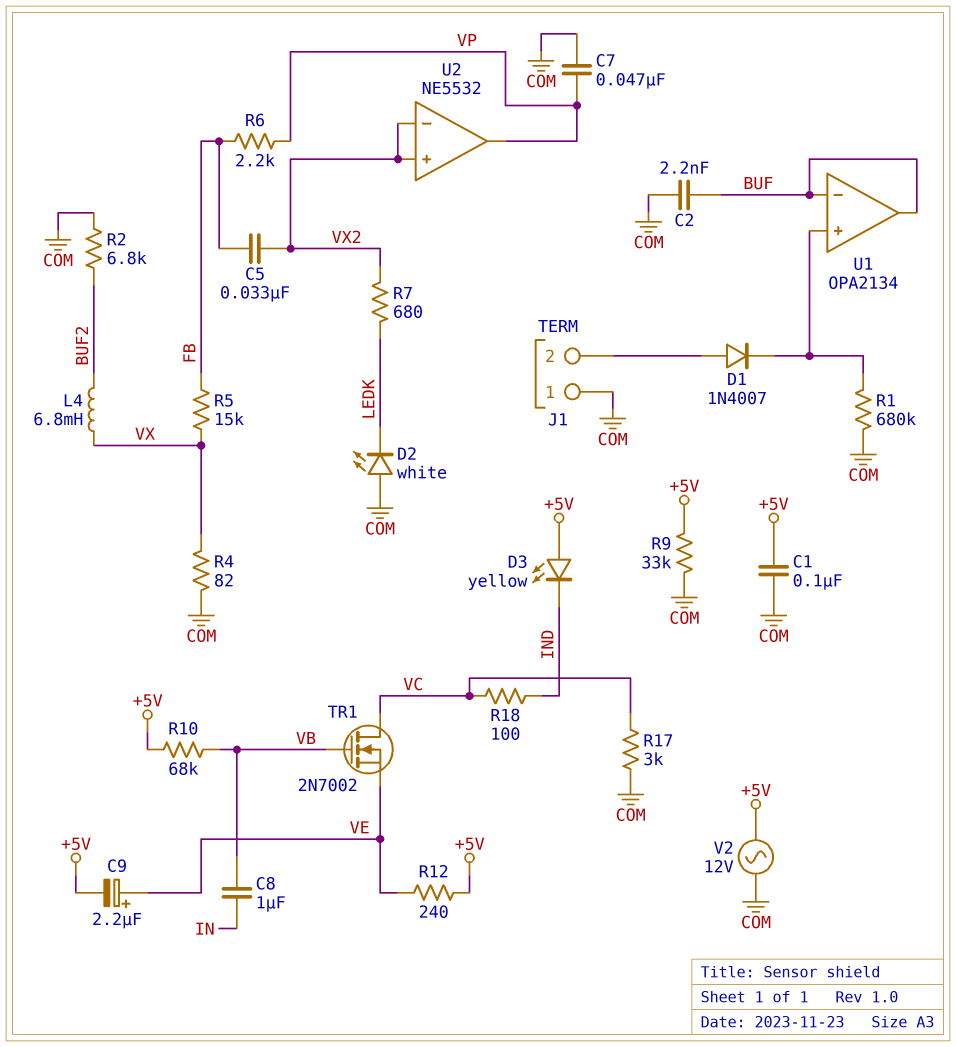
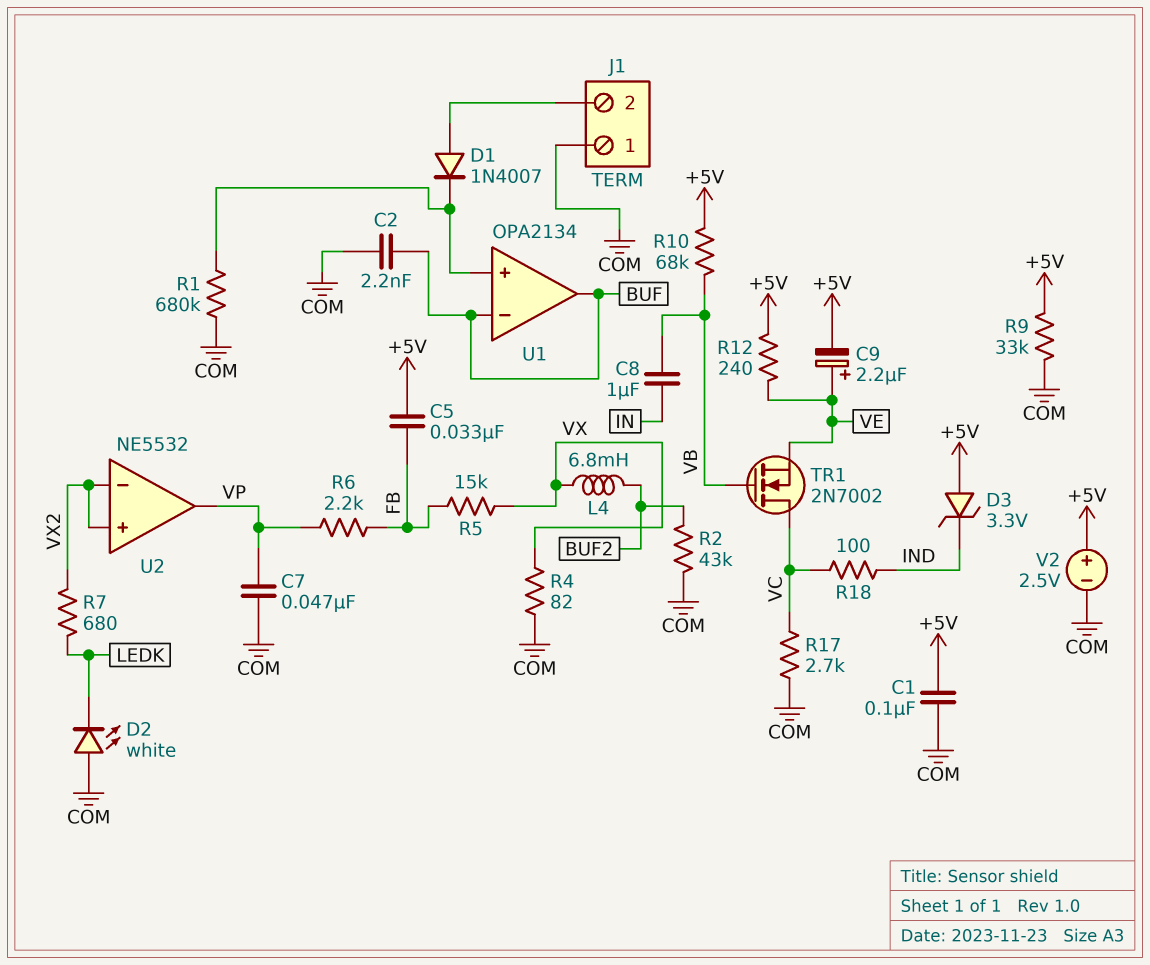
C5: 33nF (FB, VX2) -> 33nF (+5V, FB)
D3: LED yellow (A +5V, K IND) -> zener 3.3V (A +5V, K IND)
R2: 6.8k (BUF2, COM) -> 43k (BUF2, COM)
R17: 3k (COM, VC) -> 2.7k (COM, VC)
V2: AC 12V (+5V, COM) -> 2.5V (plus +5V, minus COM)

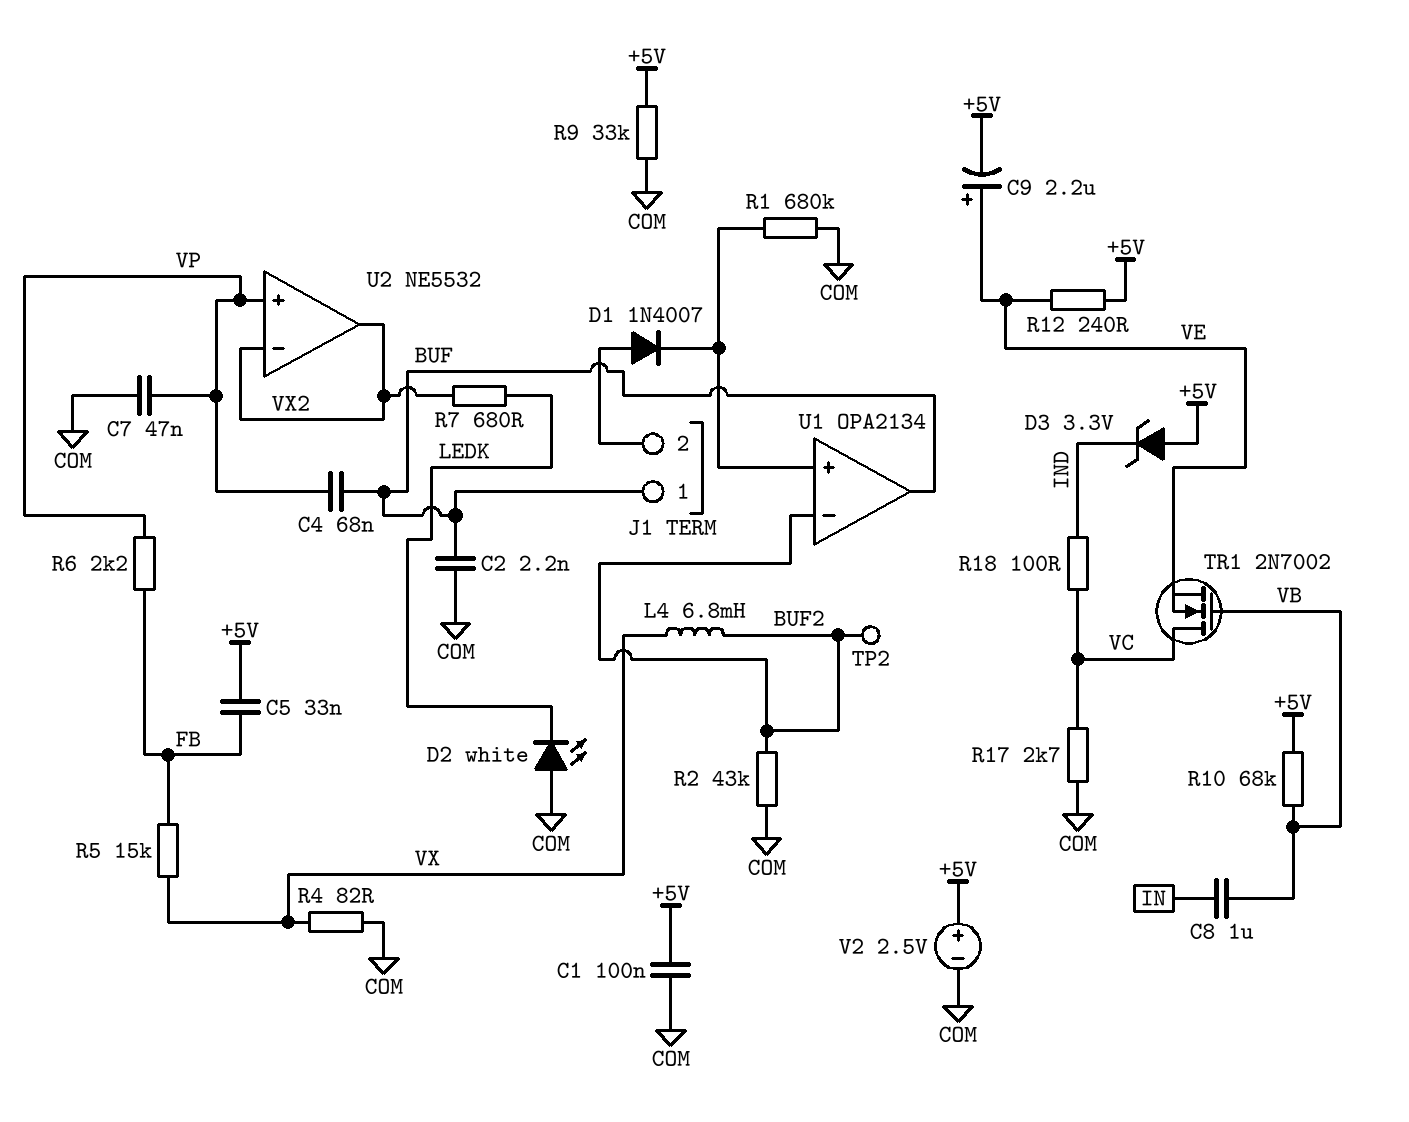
C4: none -> 68nF (BUF, VP)
J1 pin 1: COM -> BUF
TP2: none -> test point (BUF2)
U1 pin in-: BUF -> BUF2
U2 pin in+: VX2 -> VP
U2 pin out: VP -> VX2

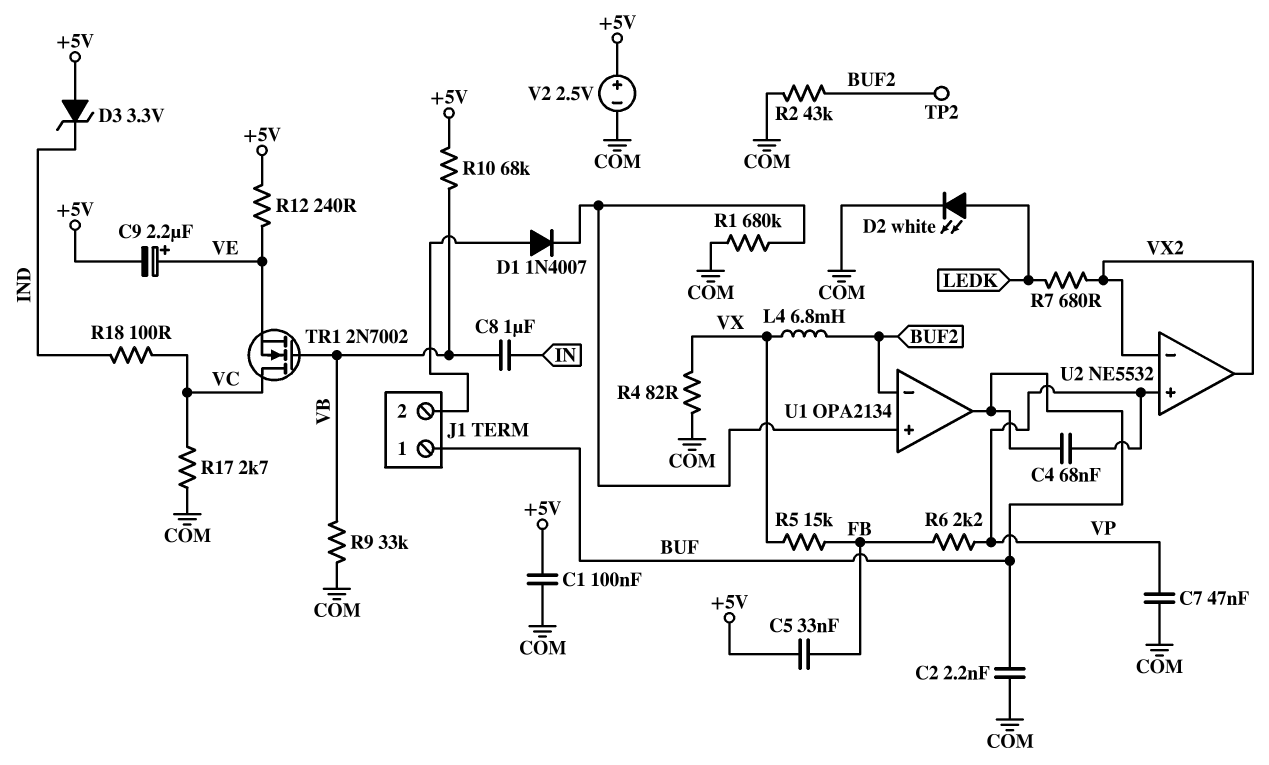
D2: LED white (A COM, K LEDK) -> LED white (A LEDK, K COM)
R9: 33k (+5V, COM) -> 33k (COM, VB)

